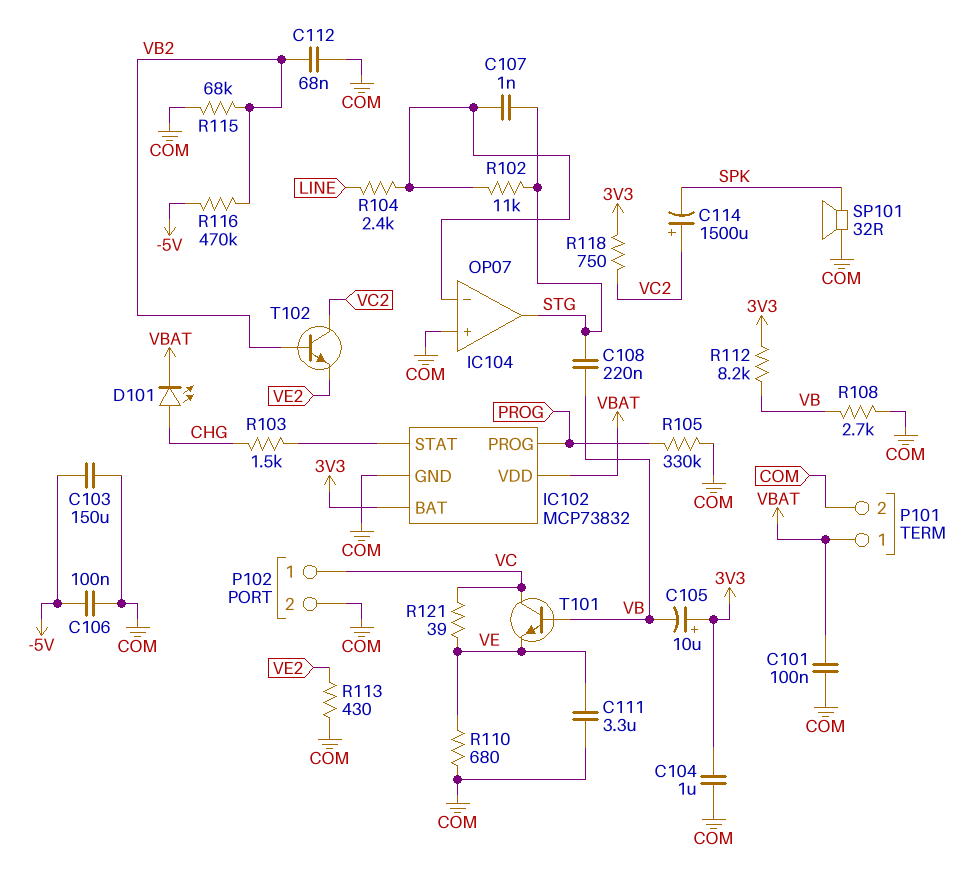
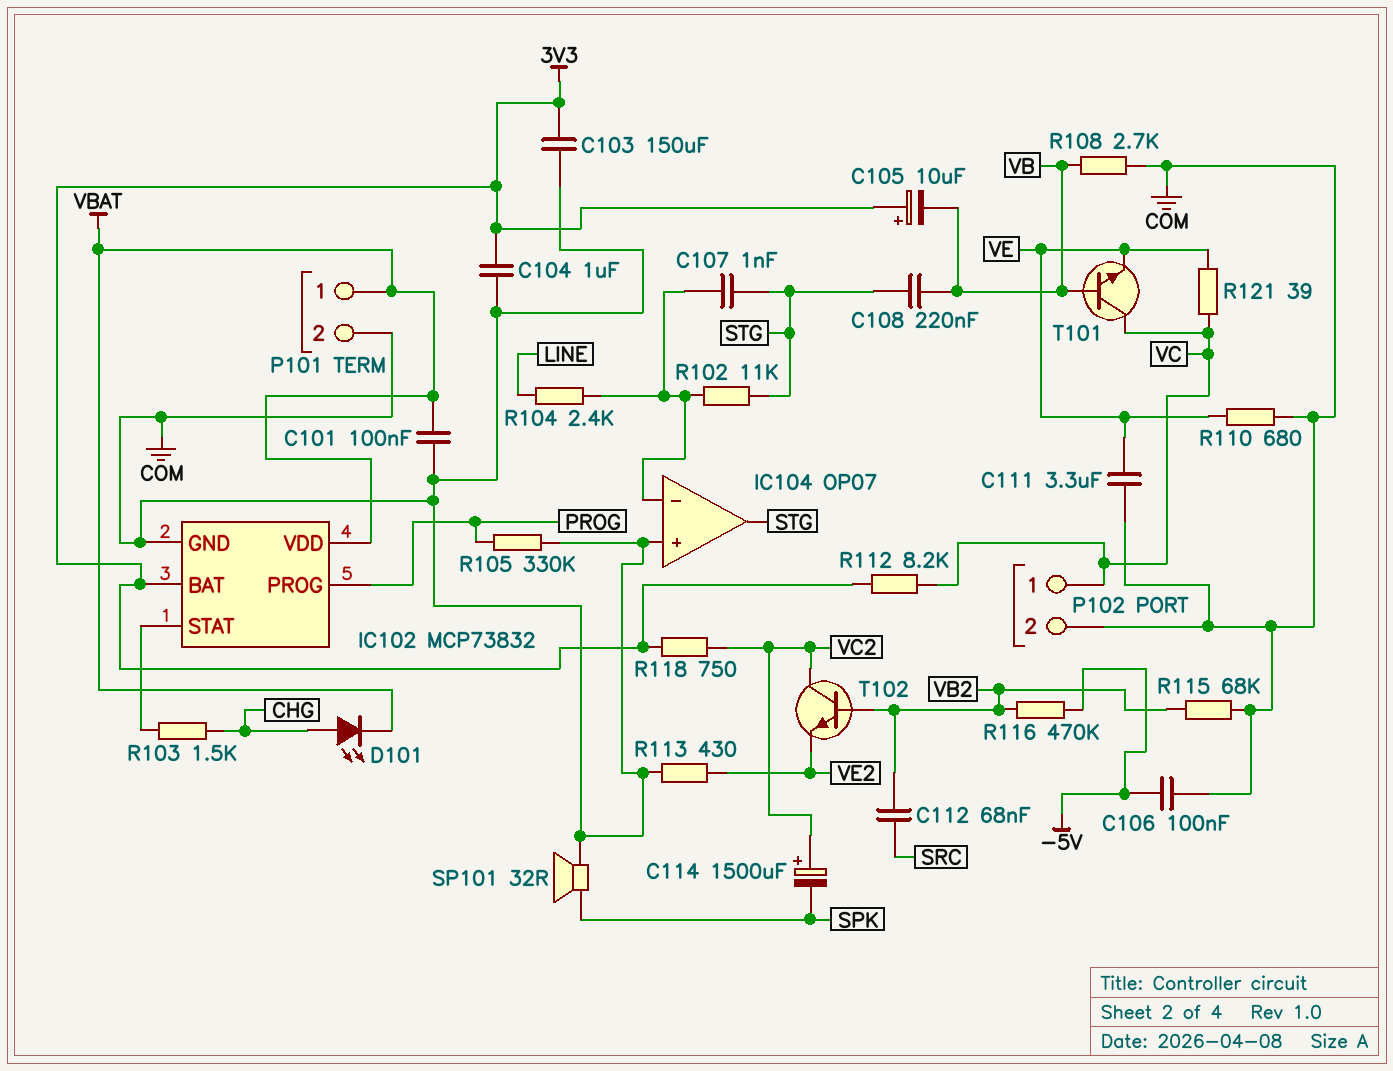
C103: 150uF (-5V, COM) -> 150uF (3V3, COM)
C112: 68nF (COM, VB2) -> 68nF (SRC, VB2)
R112: 8.2k (3V3, VB) -> 8.2k (3V3, VC)

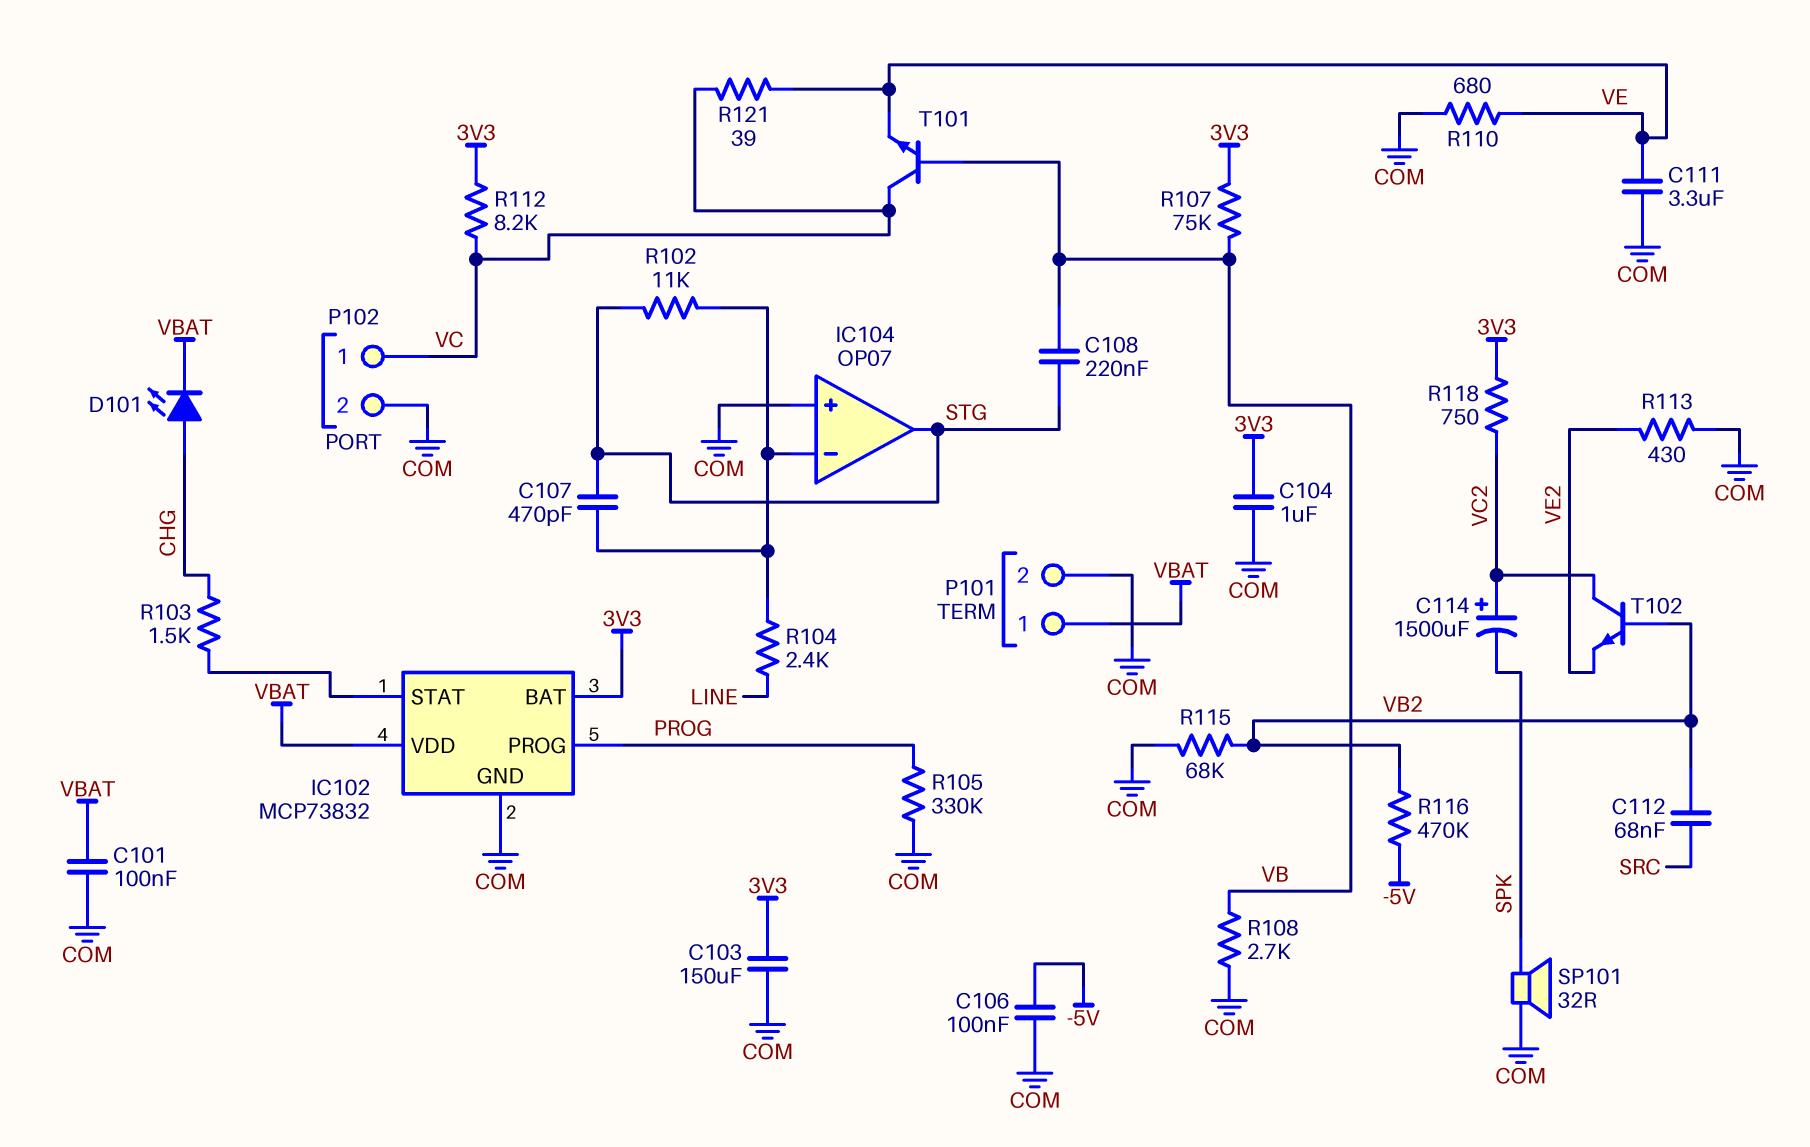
C105: 10uF (plus 3V3, minus VB) -> none
C107: 1nF (IC104/in-, STG) -> 470pF (IC104/in-, STG)
R107: none -> 75k (3V3, VB)

